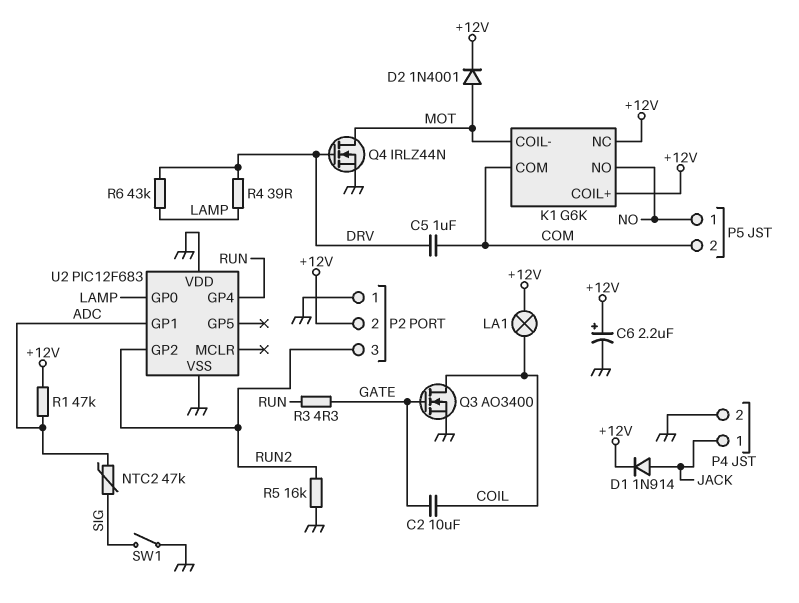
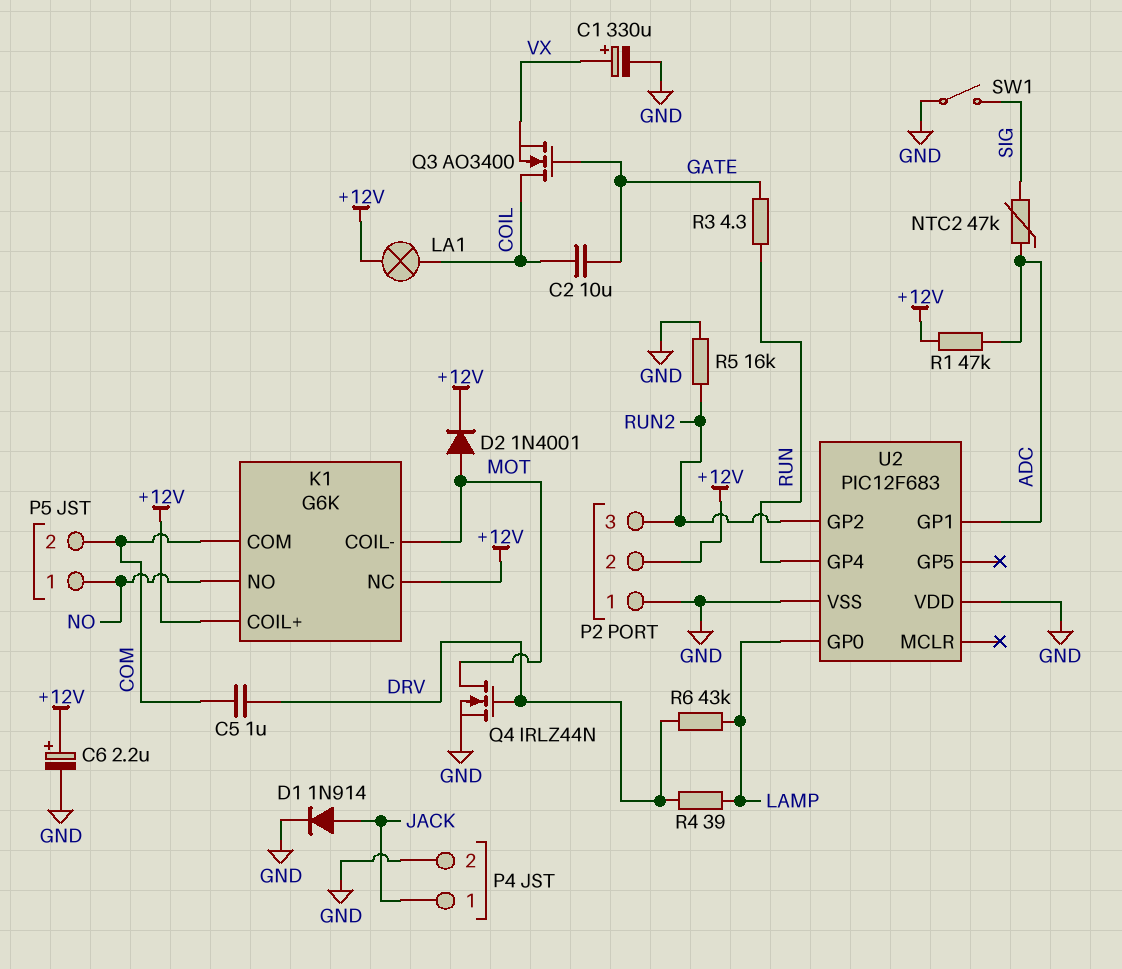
C1: none -> 330uF (plus VX, minus GND)
D1: diode 1N914 (A JACK, K +12V) -> diode 1N914 (A JACK, K GND)
Q3: NMOS AO3400 (G GATE, D COIL, S GND) -> NMOS AO3400 (G GATE, D COIL, S VX)

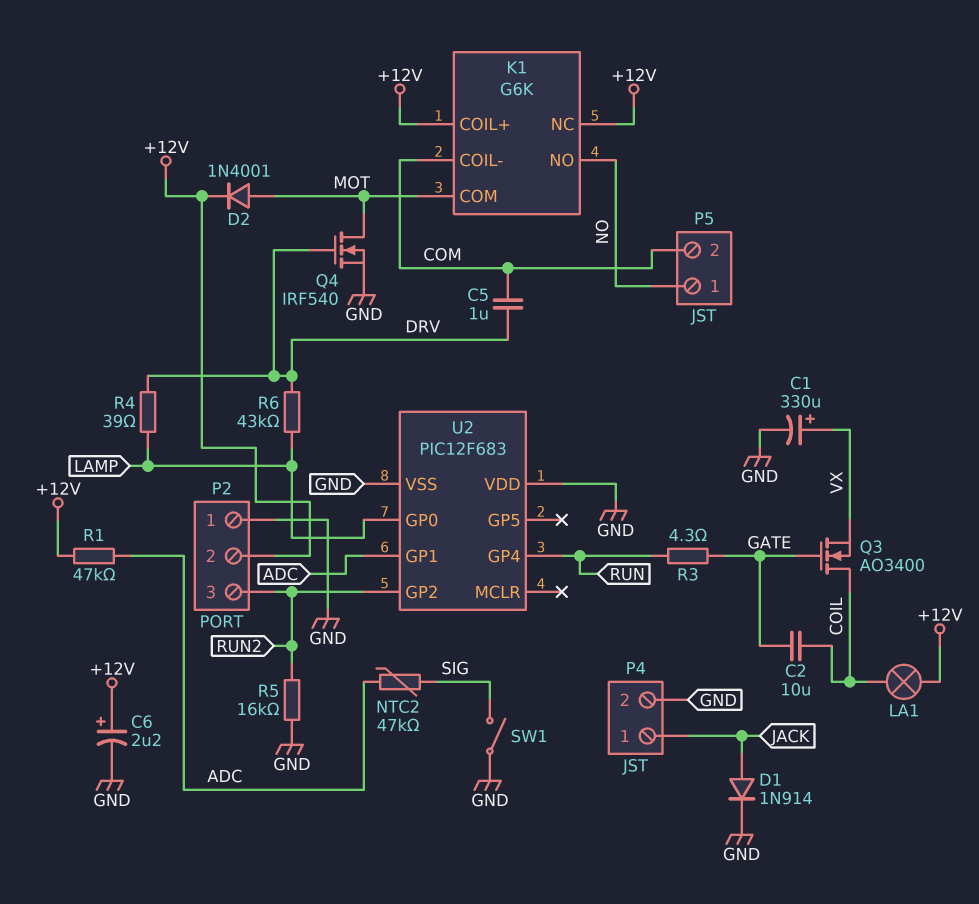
K1 pin COIL-: MOT -> COM
K1 pin COM: COM -> MOT
Q4: NMOS IRLZ44N (G DRV, D MOT, S GND) -> NMOS IRF540 (G DRV, D MOT, S GND)

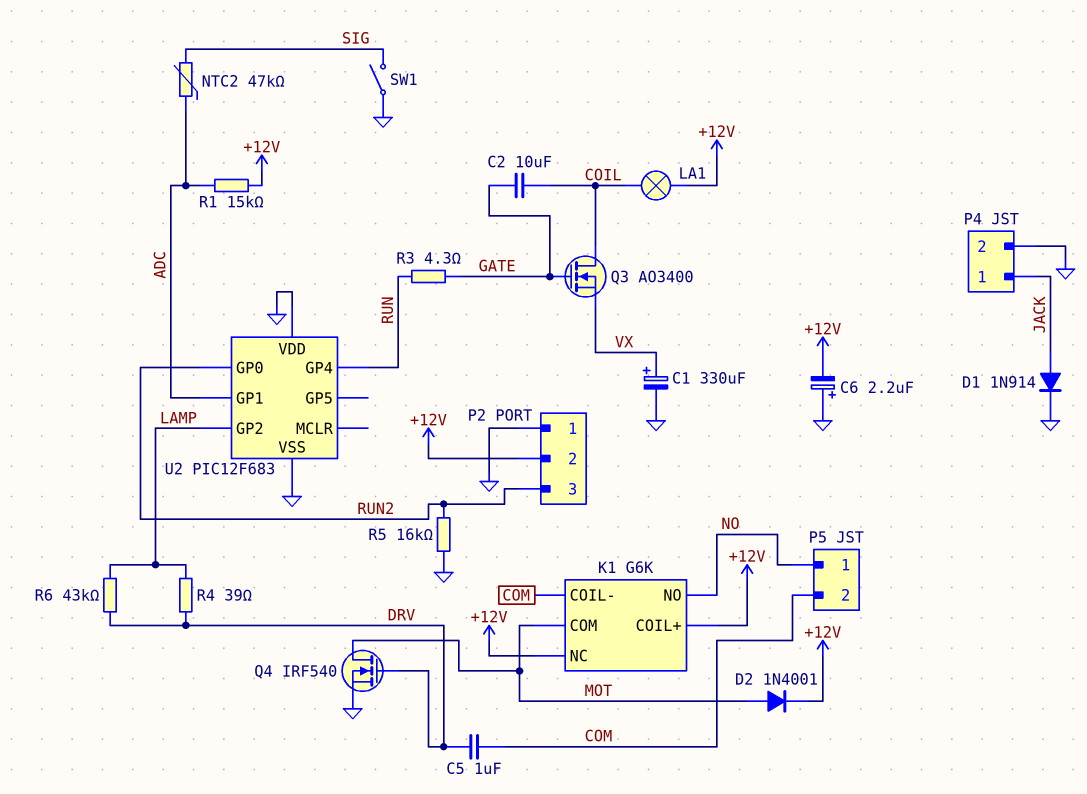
C6: 2.2uF (plus +12V, minus GND) -> 2.2uF (plus GND, minus +12V)
R1: 47k (+12V, ADC) -> 15k (+12V, ADC)
U2 pin GP0: LAMP -> RUN2
U2 pin GP2: RUN2 -> LAMP

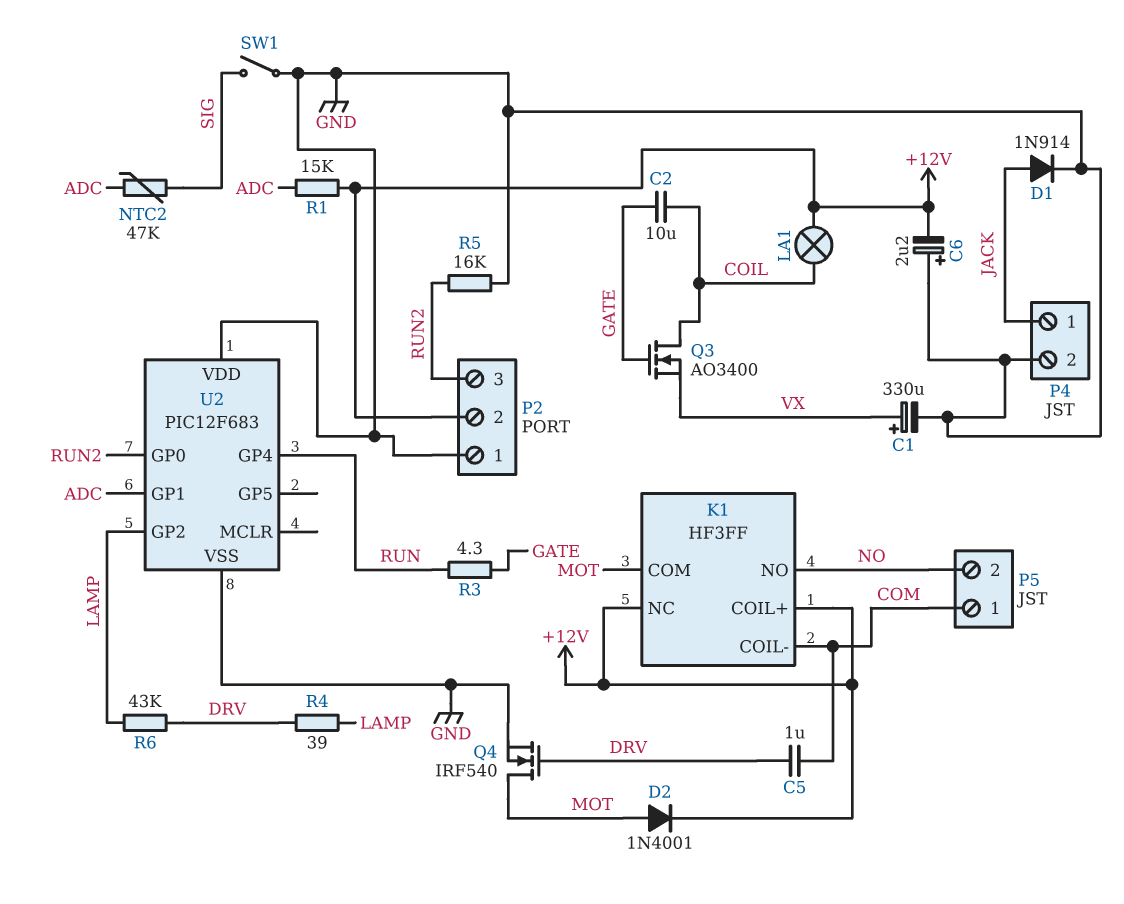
K1: G6K -> HF3FF
P5 pin 1: NO -> COM
P5 pin 2: COM -> NO

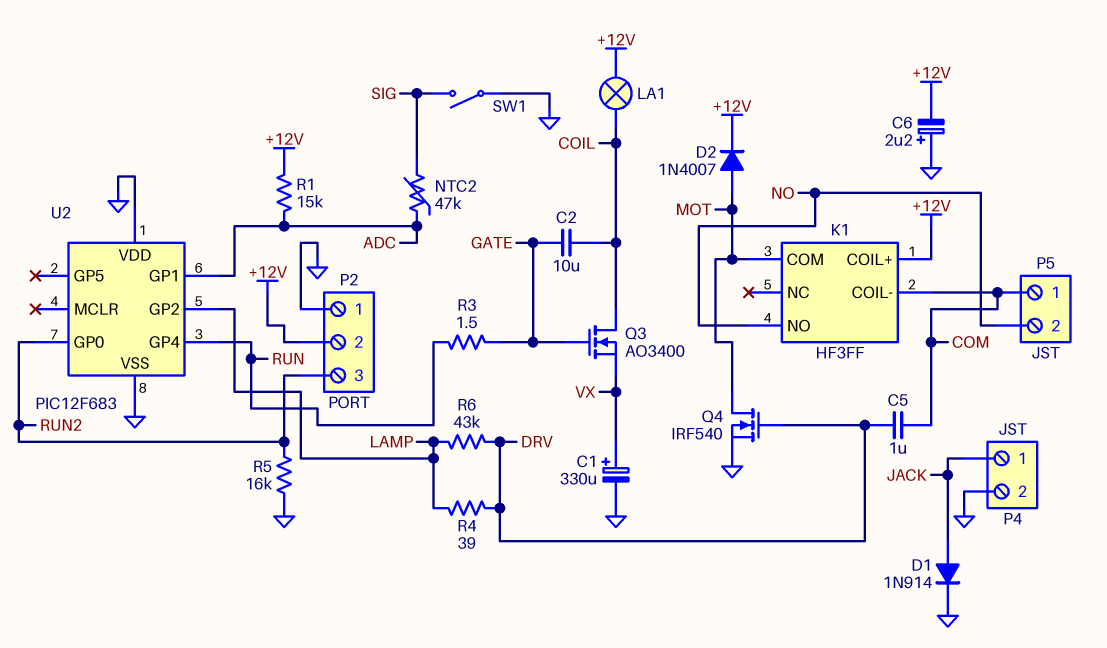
D2: diode 1N4001 (A MOT, K +12V) -> diode 1N4007 (A MOT, K +12V)
K1 pin NC: +12V -> none
R3: 4.3 (GATE, RUN) -> 1.5 (GATE, RUN)

